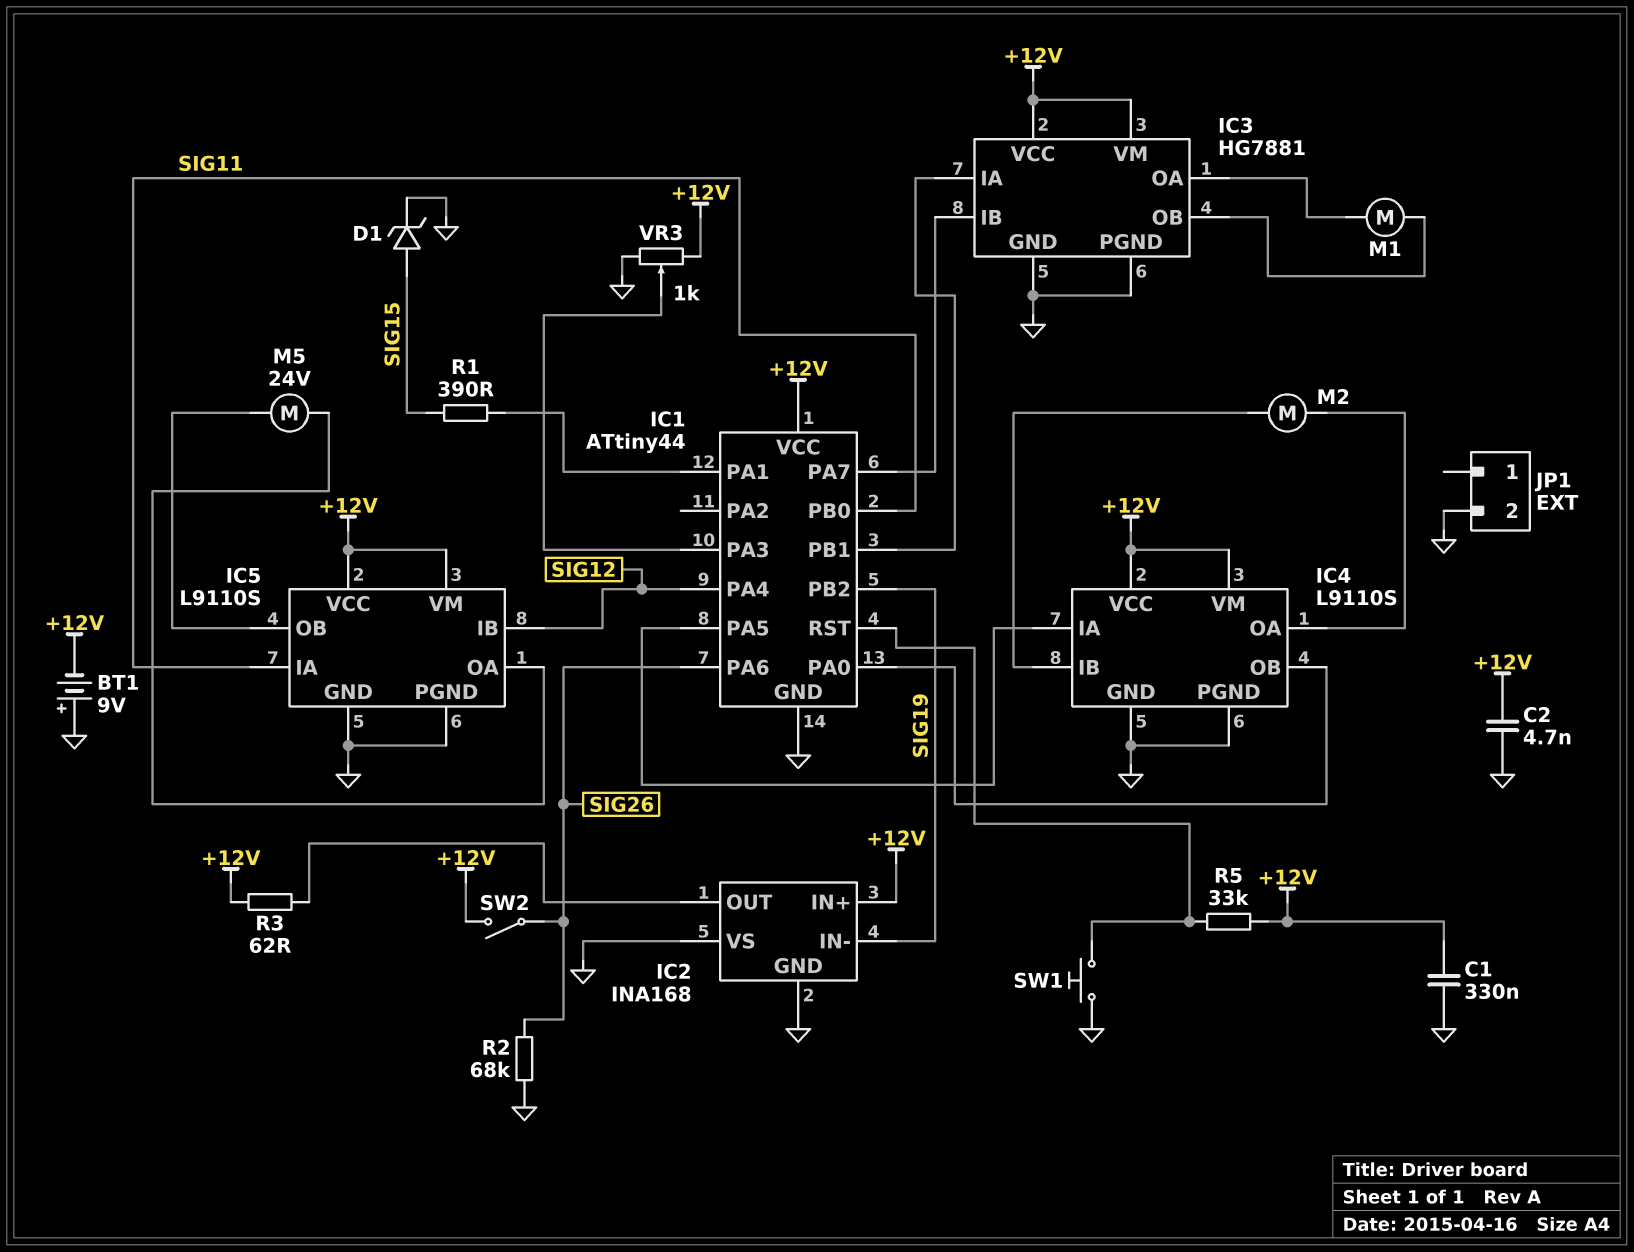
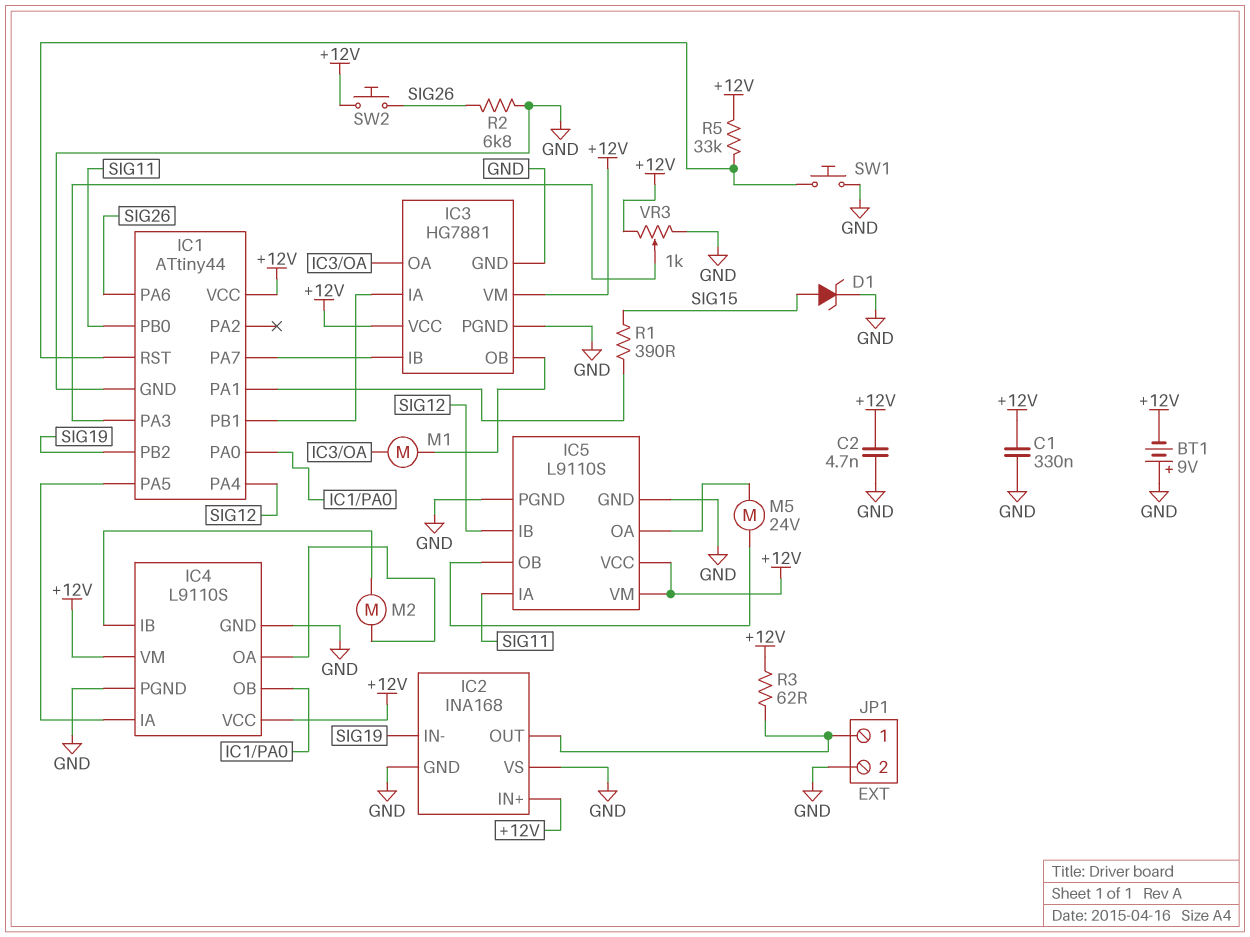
JP1 pin 1: none -> IC2/OUT
R2: 68k (GND, SIG26) -> 6.8k (GND, SIG26)
SW2: switch (+12V, SIG26) -> button (+12V, SIG26)

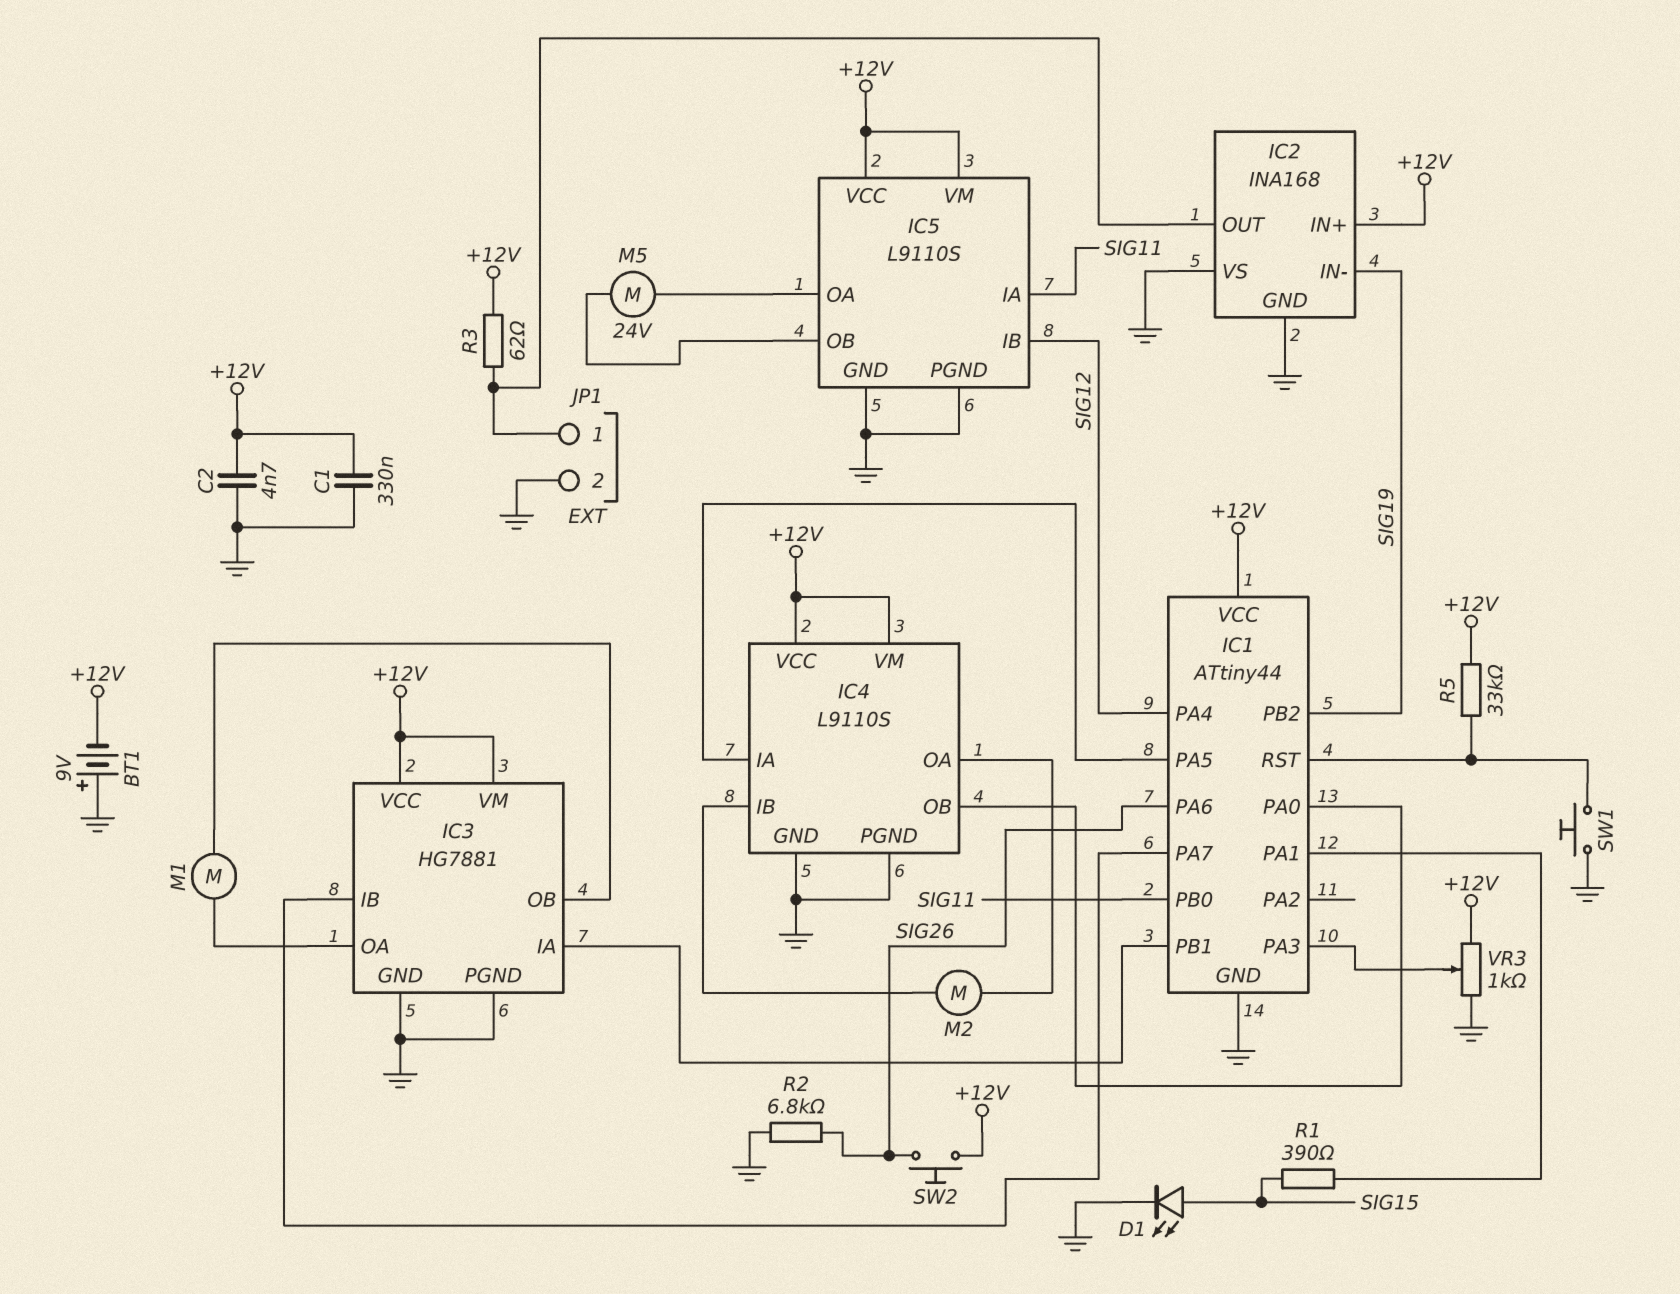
D1: zener (A SIG15, K GND) -> LED (A SIG15, K GND)

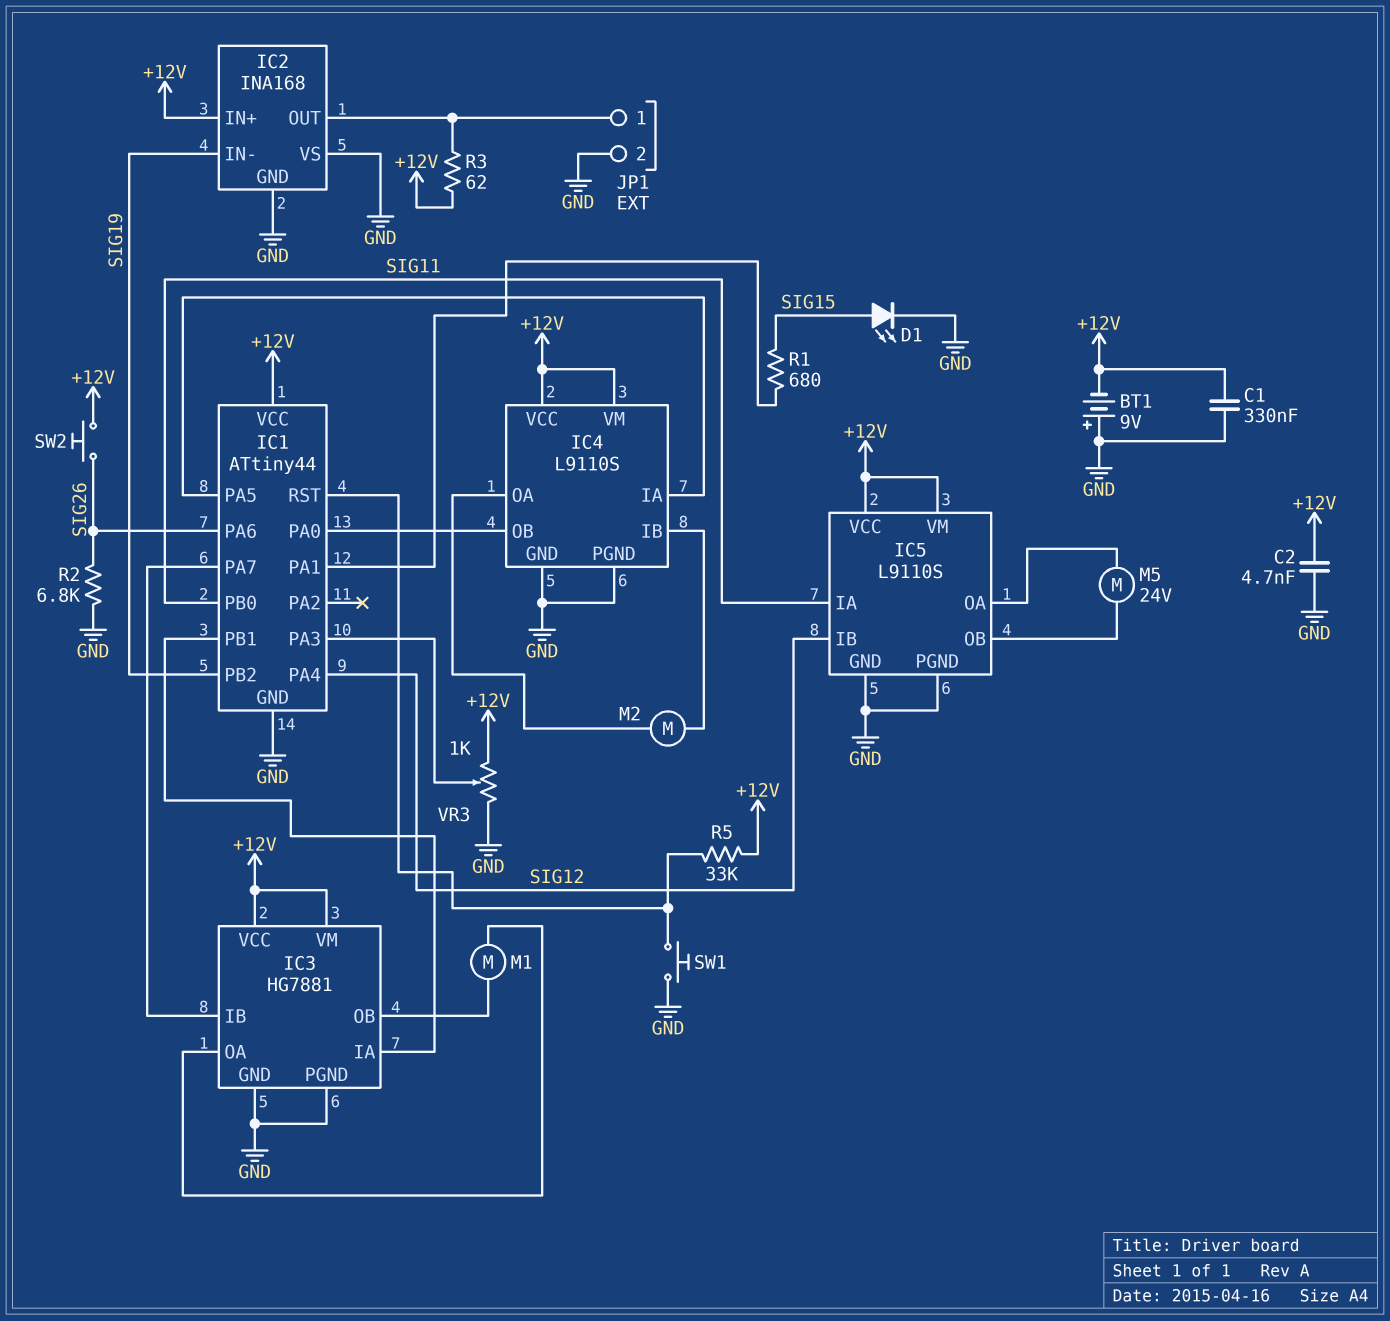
R1: 390 (IC1/PA1, SIG15) -> 680 (IC1/PA1, SIG15)

